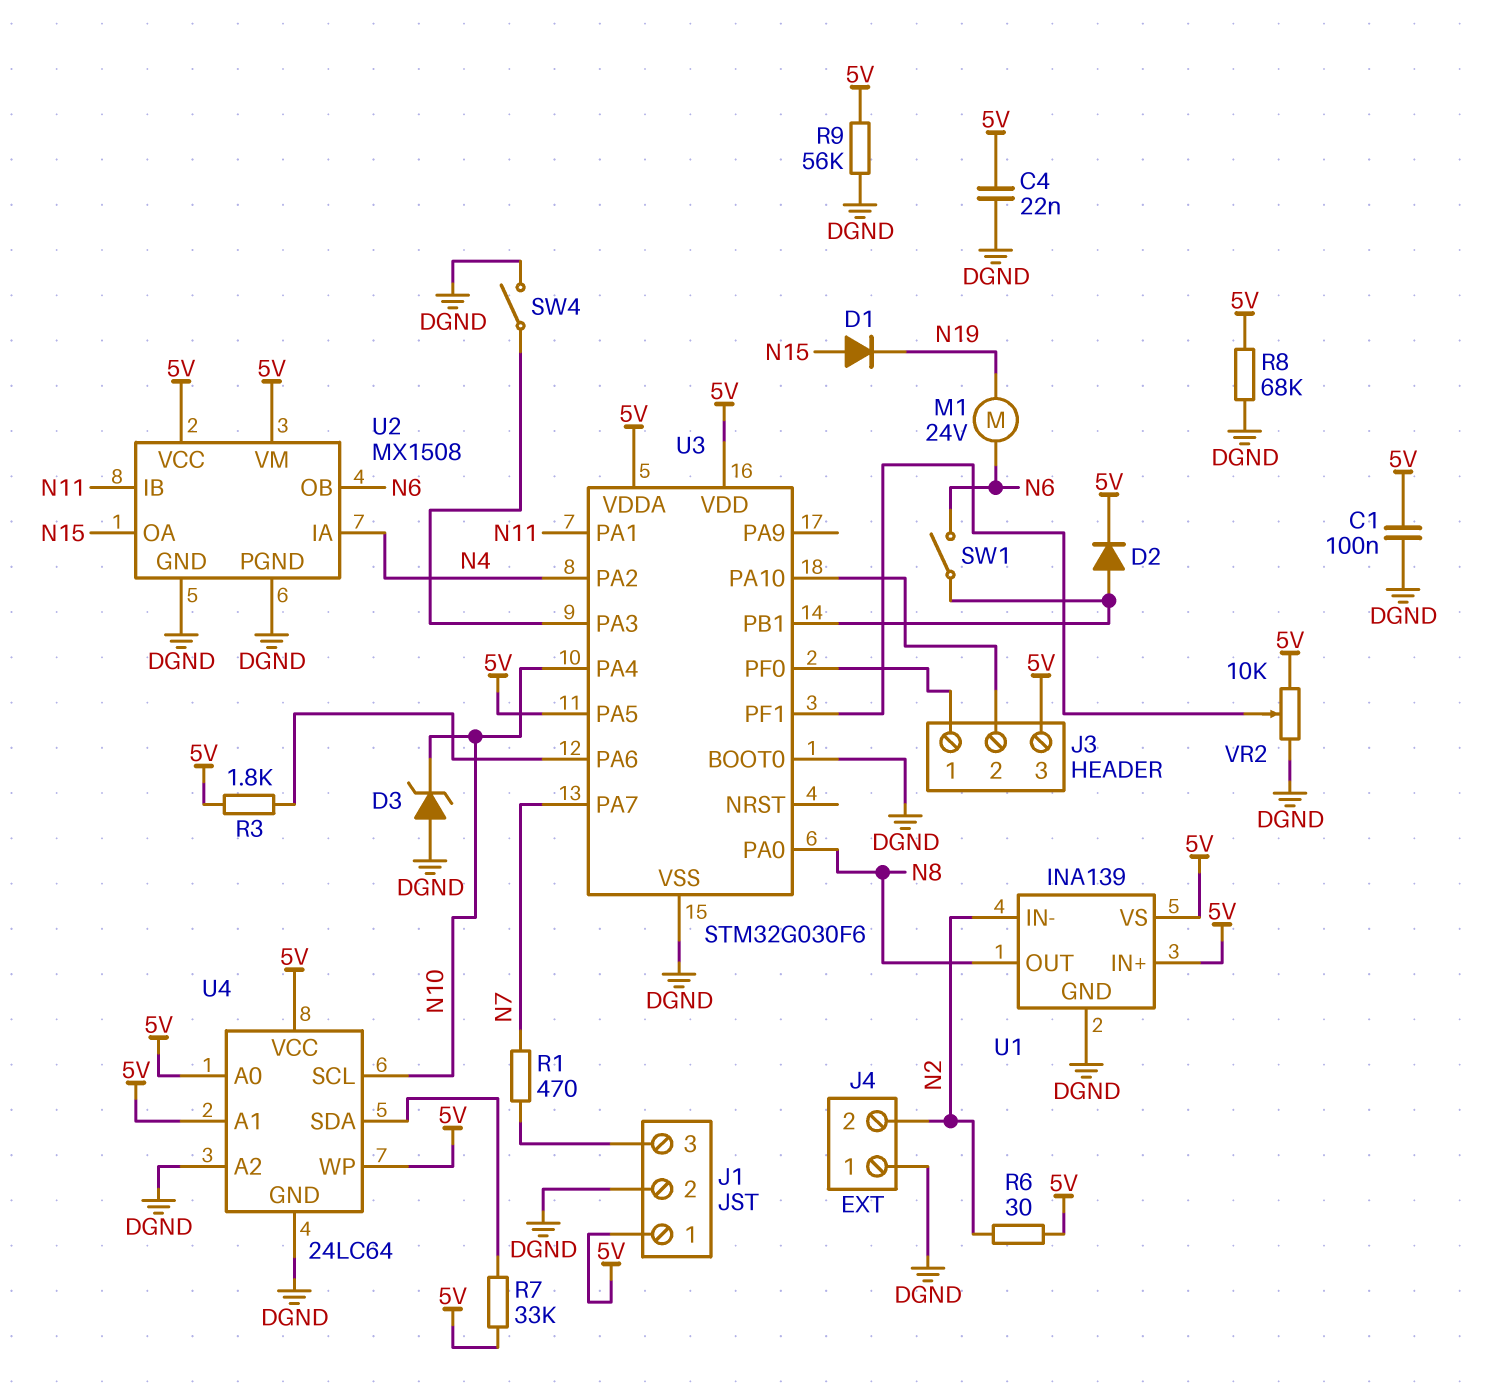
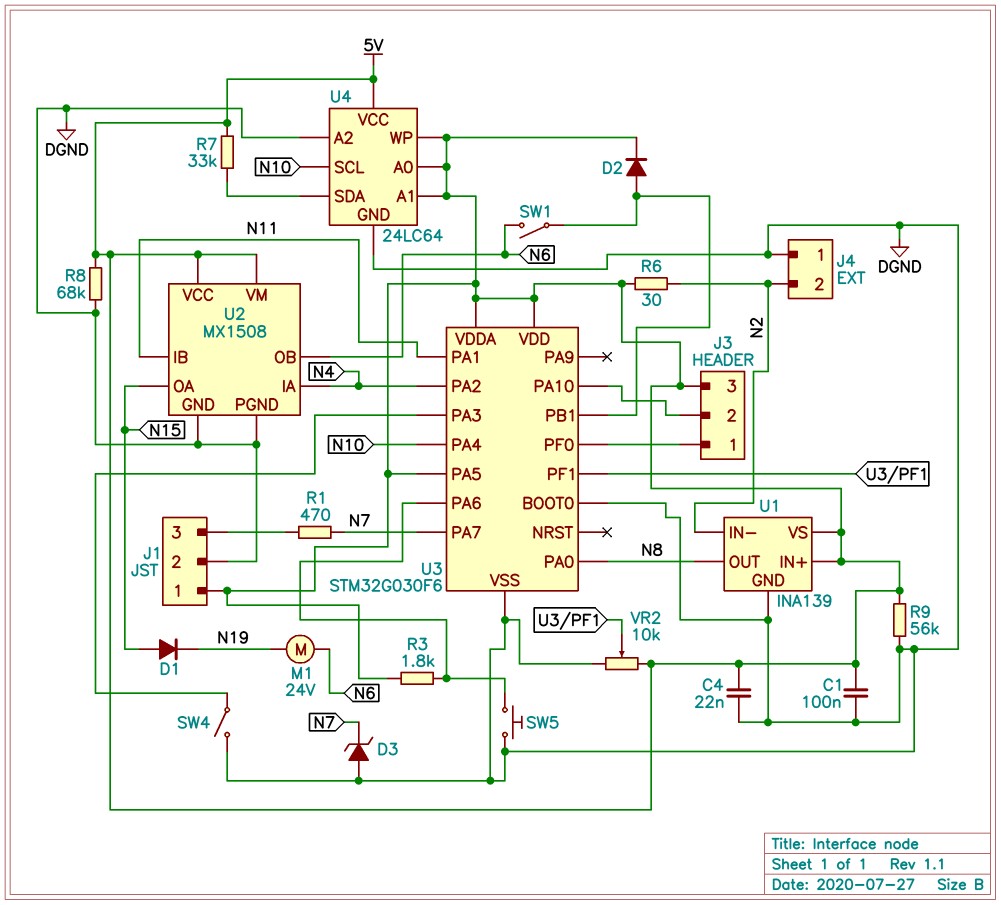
D3: zener (A DGND, K N10) -> zener (A DGND, K N7)
SW5: none -> button (DGND, U3/PA6)

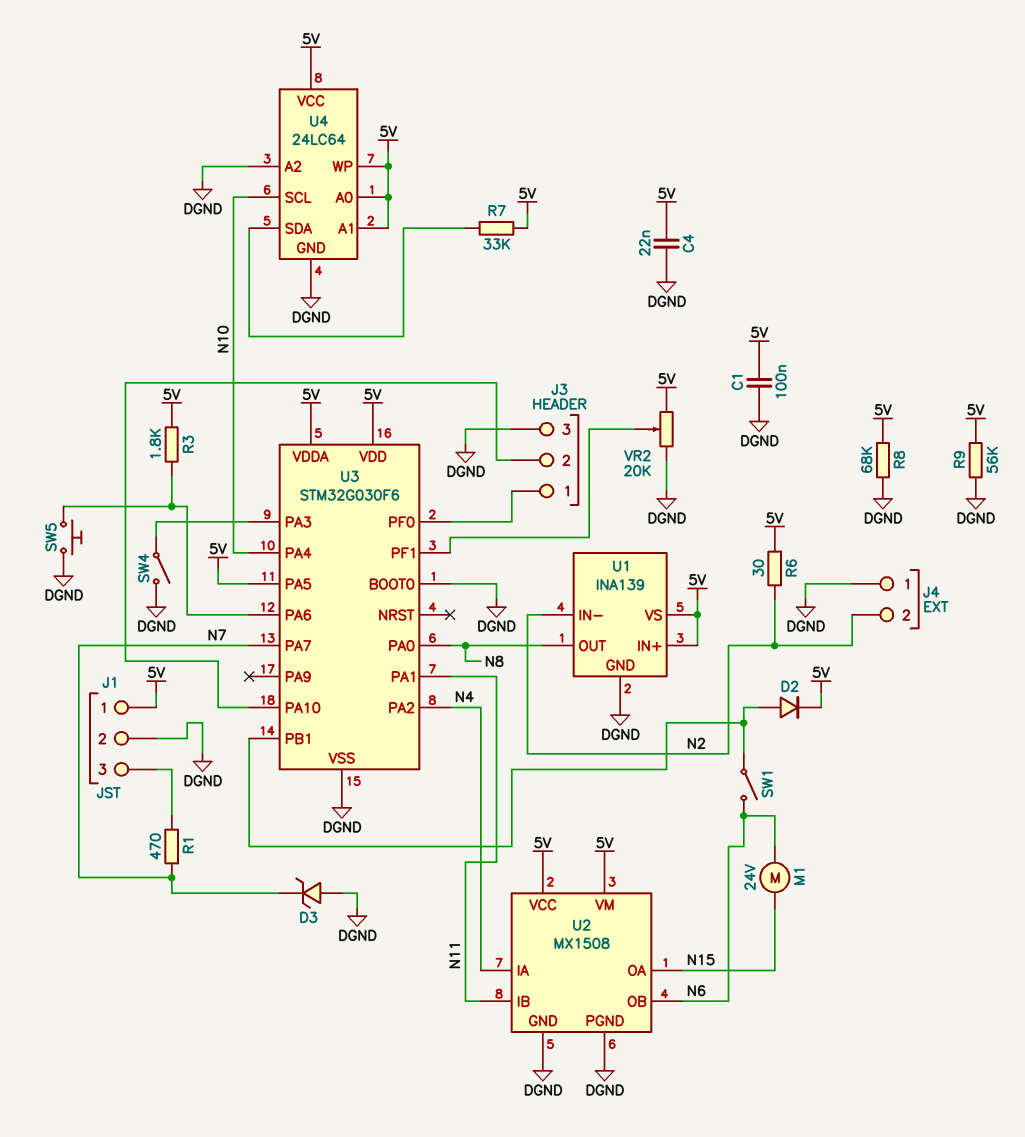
D1: diode (A N15, K N19) -> none
J3 pin 3: 5V -> DGND
M1: motor 24V (N6, N19) -> motor 24V (N6, N15)
VR2: 10k (5V, DGND, wiper U3/PF1) -> 20k (5V, DGND, wiper U3/PF1)

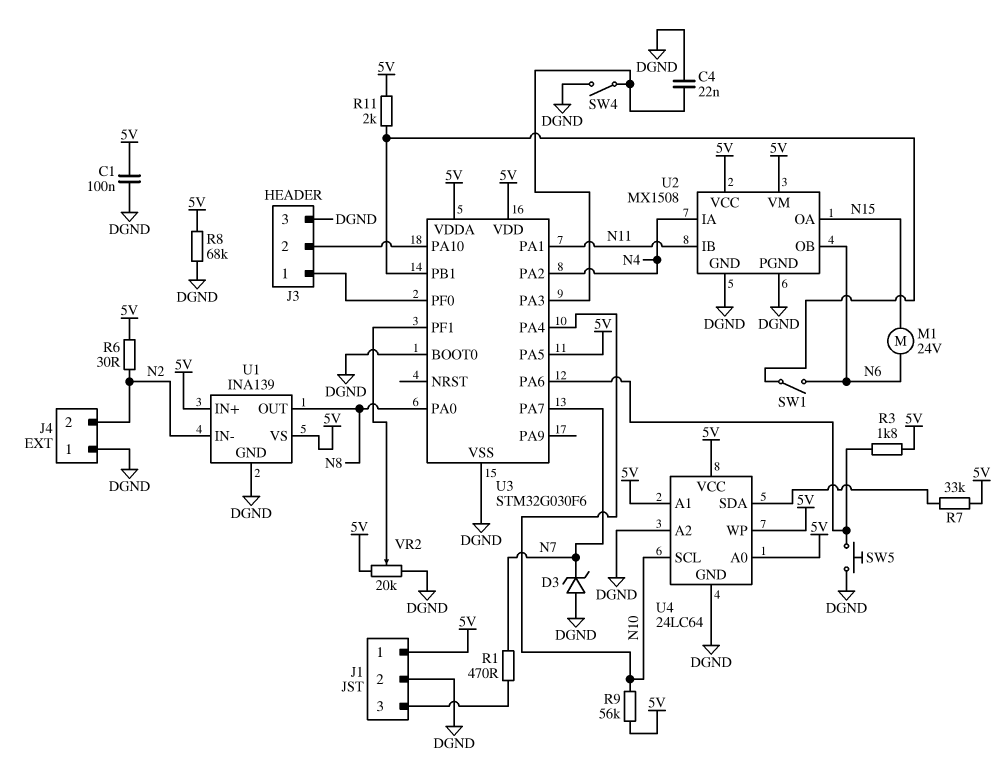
C4: 22nF (5V, DGND) -> 22nF (DGND, U3/PA3)
D2: diode (A U3/PB1, K 5V) -> none
R9: 56k (5V, DGND) -> 56k (5V, N10)
R11: none -> 2k (5V, U3/PB1)

